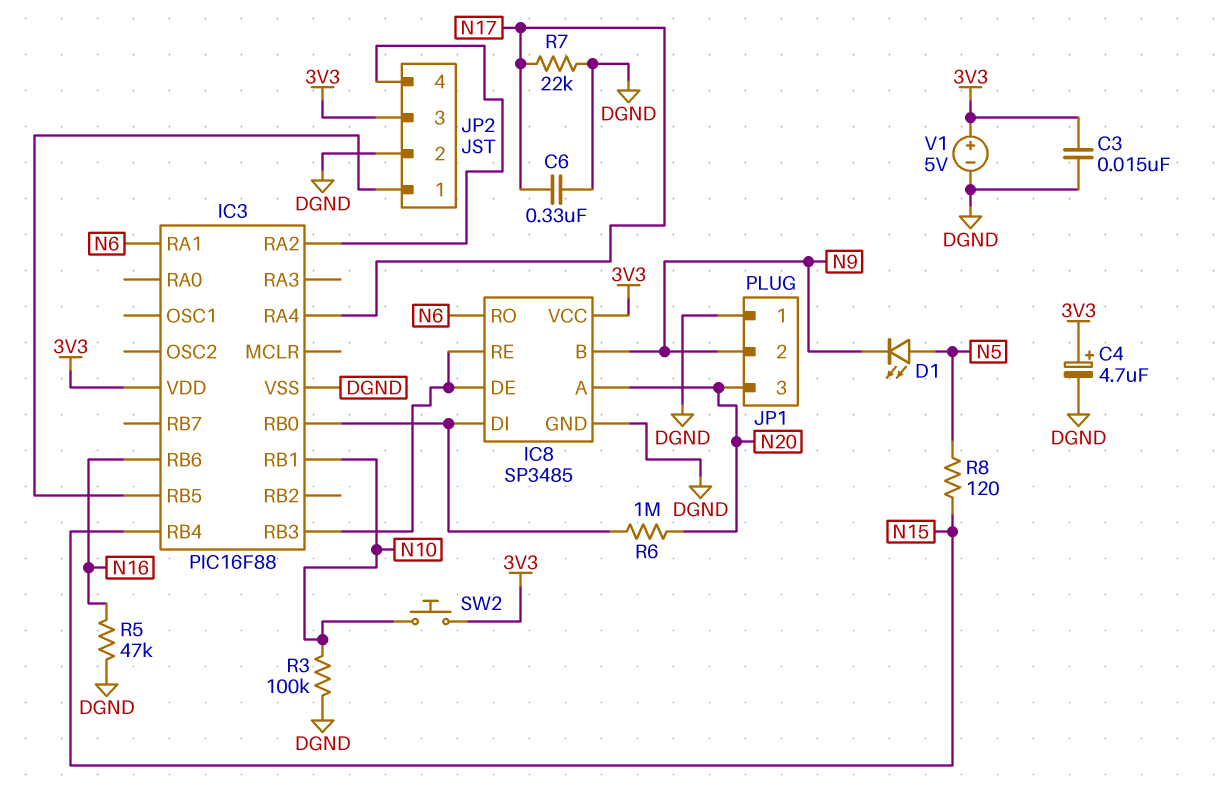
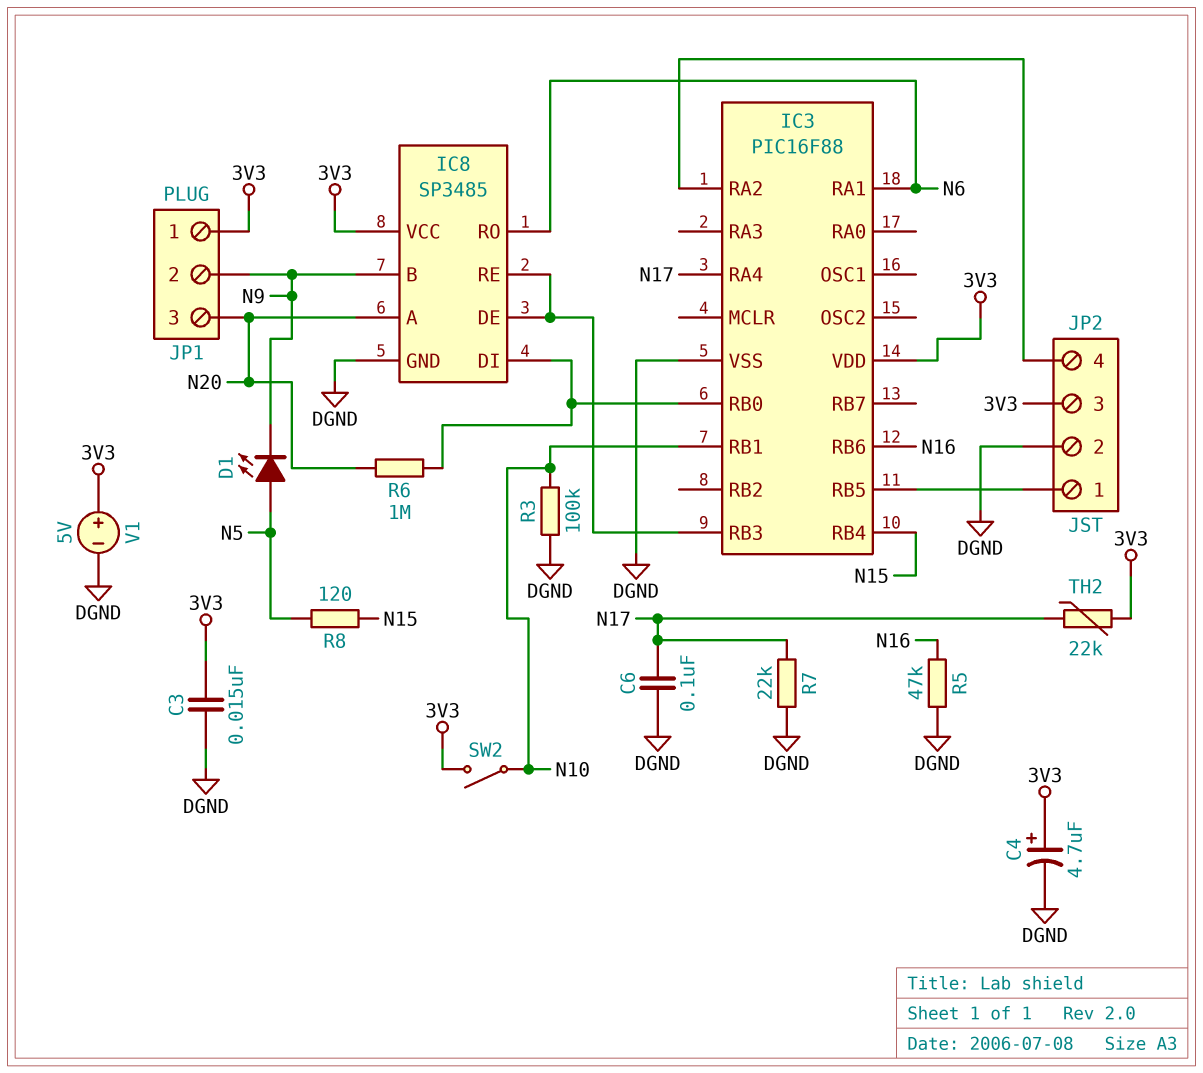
C6: 330nF (DGND, N17) -> 100nF (DGND, N17)
JP1 pin 1: DGND -> 3V3
SW2: button (3V3, N10) -> switch (3V3, N10)
TH2: none -> 22k (3V3, N17)

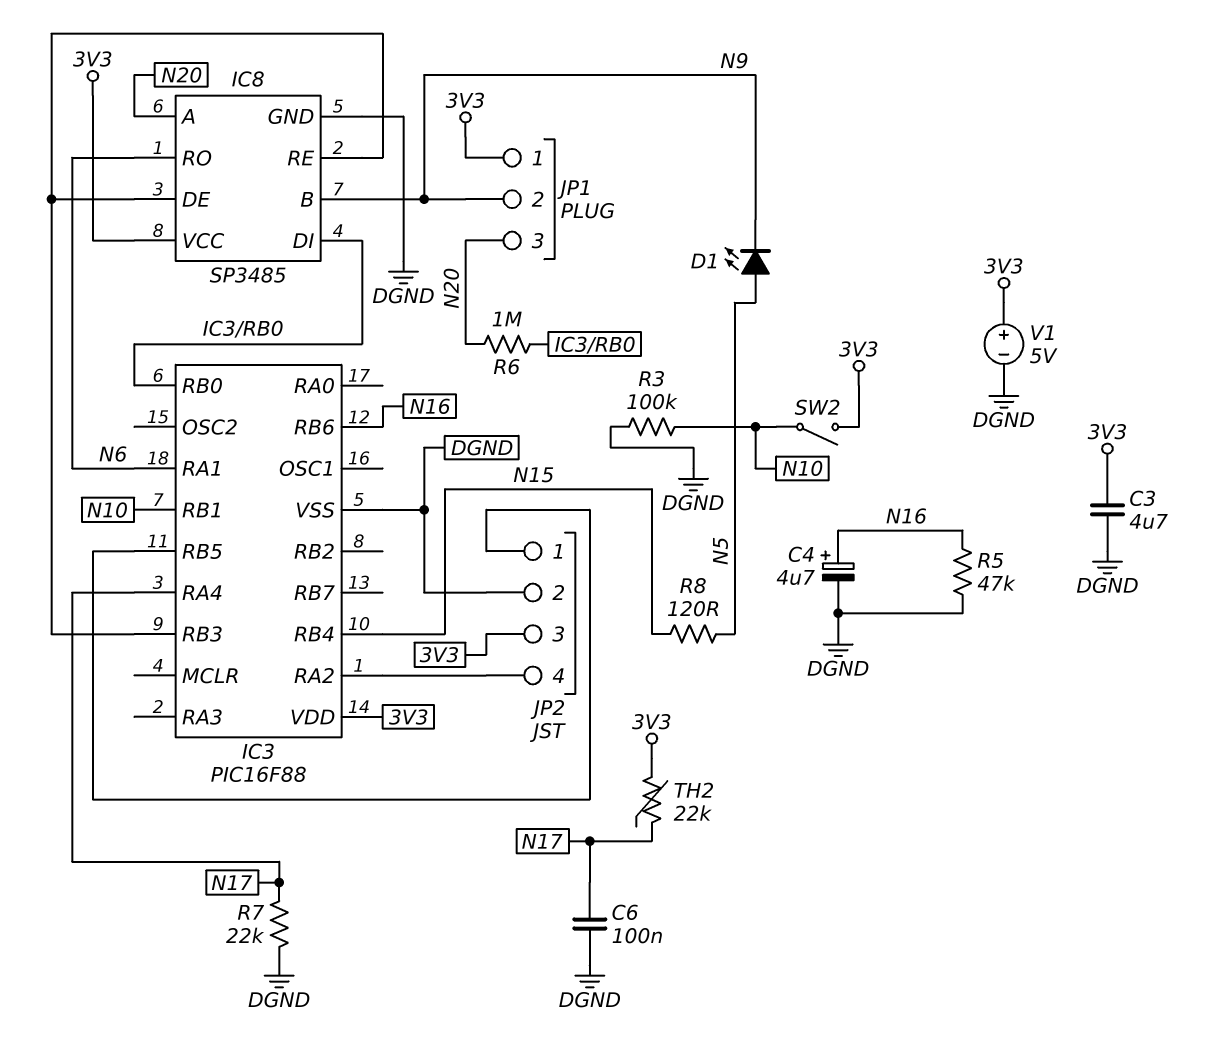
C3: 15nF (3V3, DGND) -> 4.7uF (3V3, DGND)
C4: 4.7uF (plus 3V3, minus DGND) -> 4.7uF (plus N16, minus DGND)

